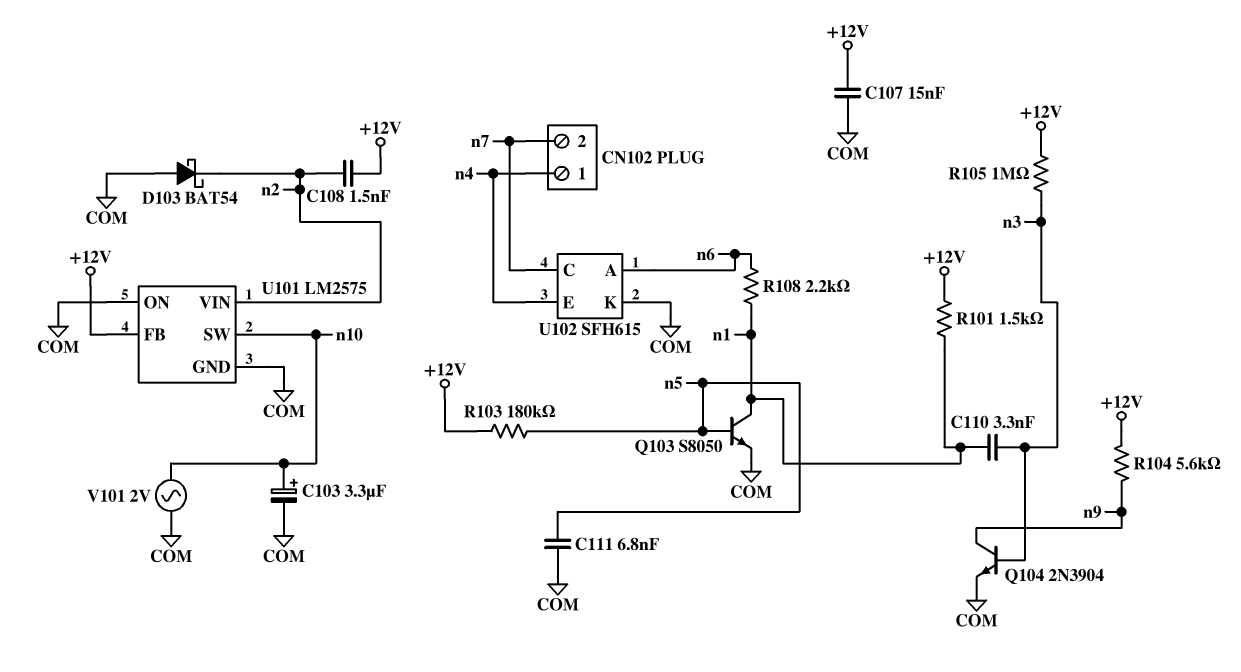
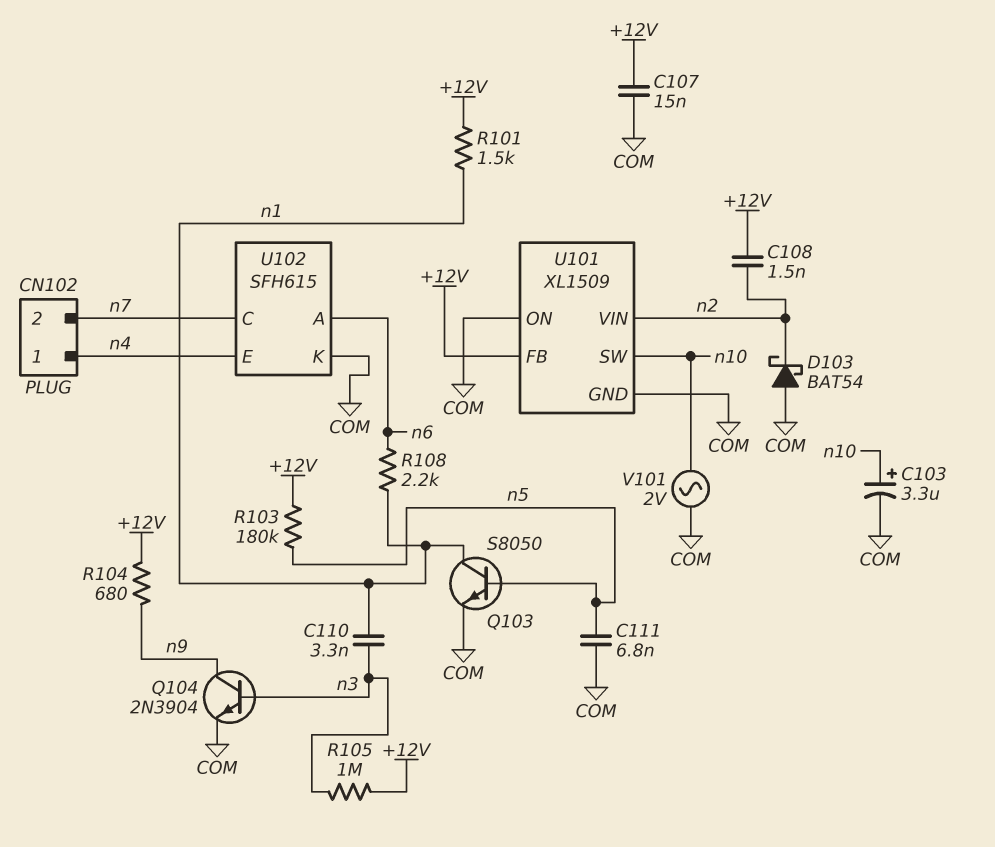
R104: 5.6k (+12V, n9) -> 680 (+12V, n9)
U101: LM2575 -> XL1509

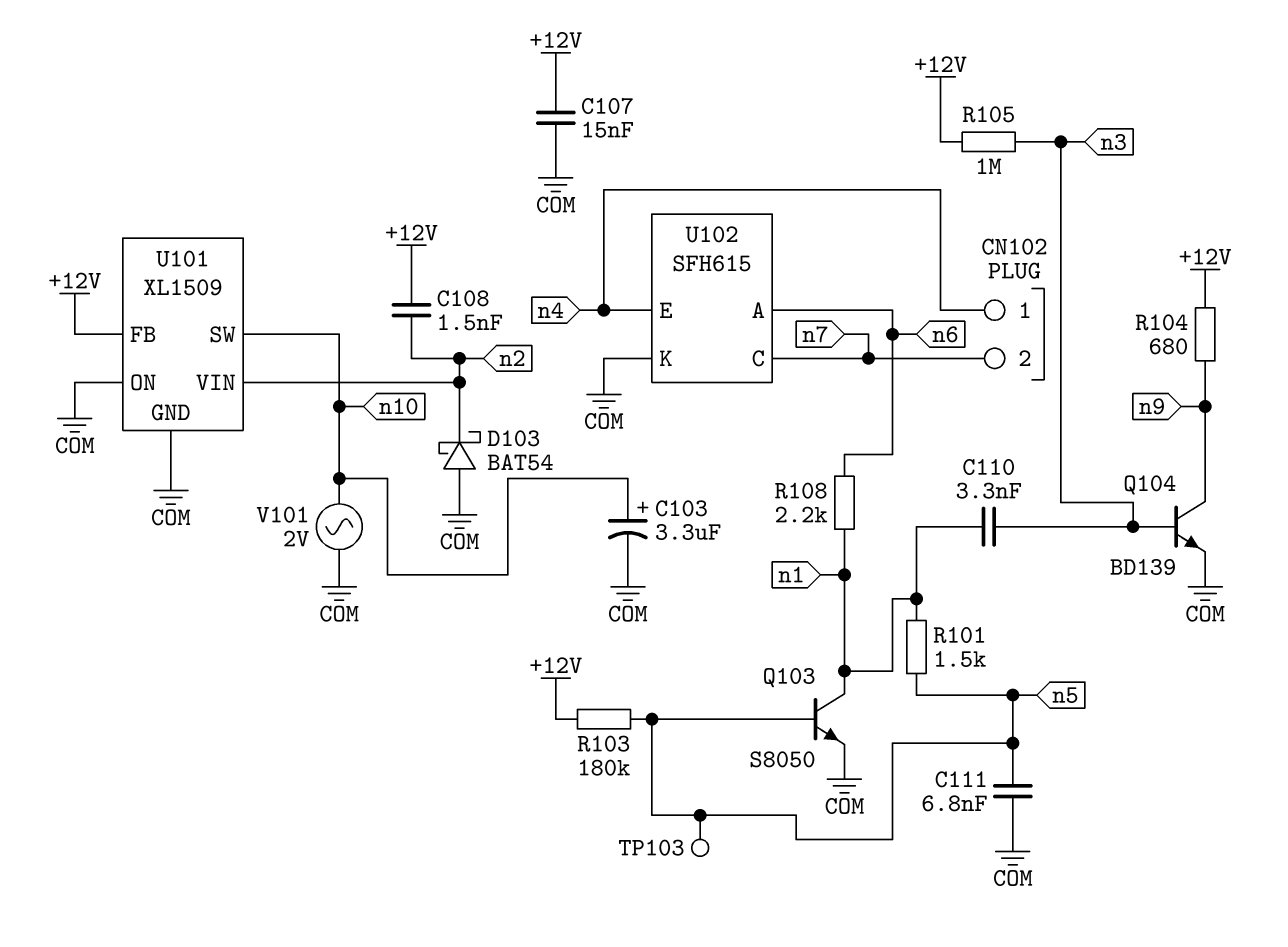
Q104: NPN 2N3904 (B n3, C n9, E COM) -> NPN BD139 (B n3, C n9, E COM)
R101: 1.5k (+12V, n1) -> 1.5k (n1, n5)
TP103: none -> test point (n5)

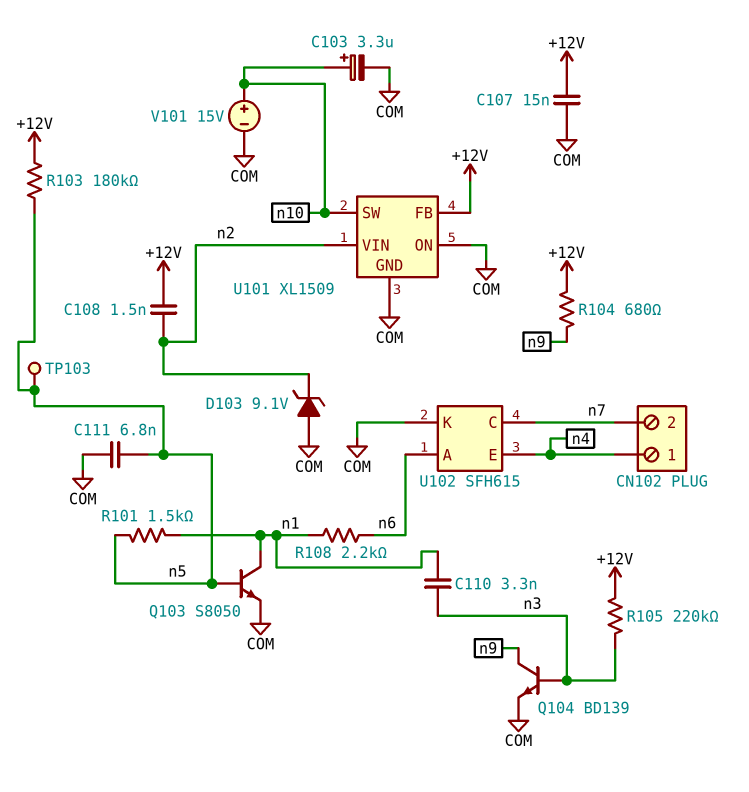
D103: schottky BAT54 (A COM, K n2) -> zener 9.1V (A COM, K n2)
R105: 1M (+12V, n3) -> 220k (+12V, n3)
V101: AC 2V (COM, n10) -> 15V (plus n10, minus COM)

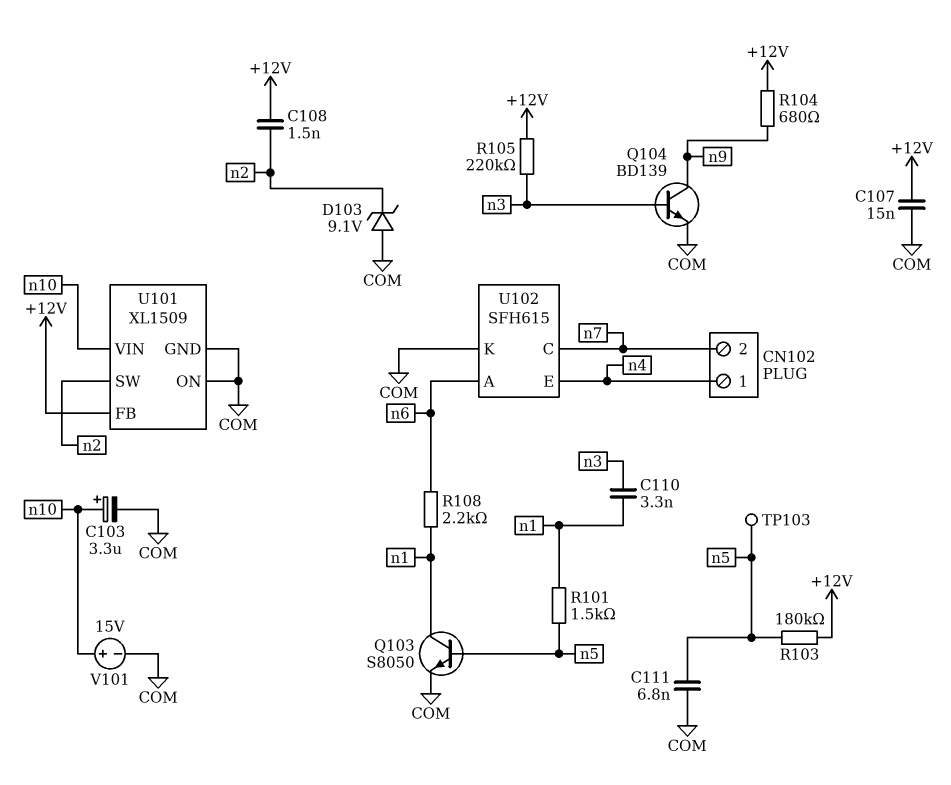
U101 pin SW: n10 -> n2
U101 pin VIN: n2 -> n10

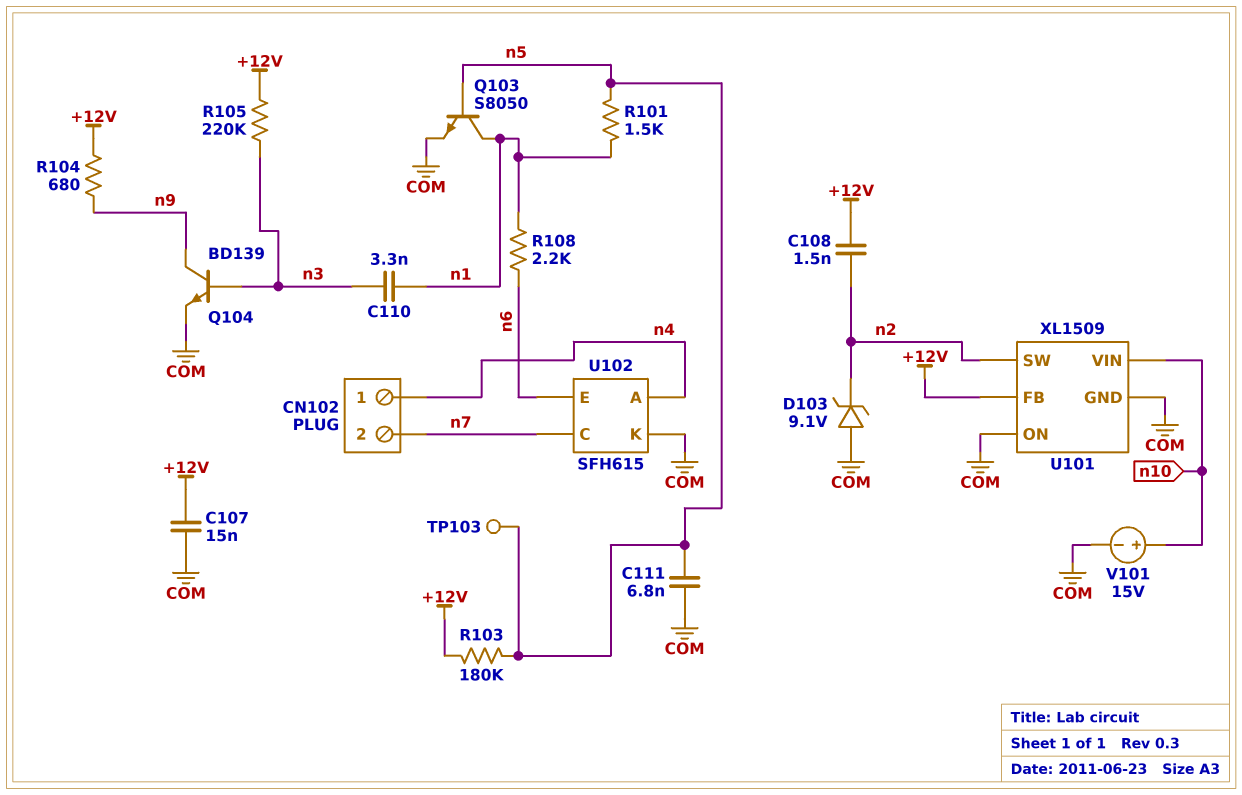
C103: 3.3uF (plus n10, minus COM) -> none
U102 pin A: n6 -> n4
U102 pin E: n4 -> n6

